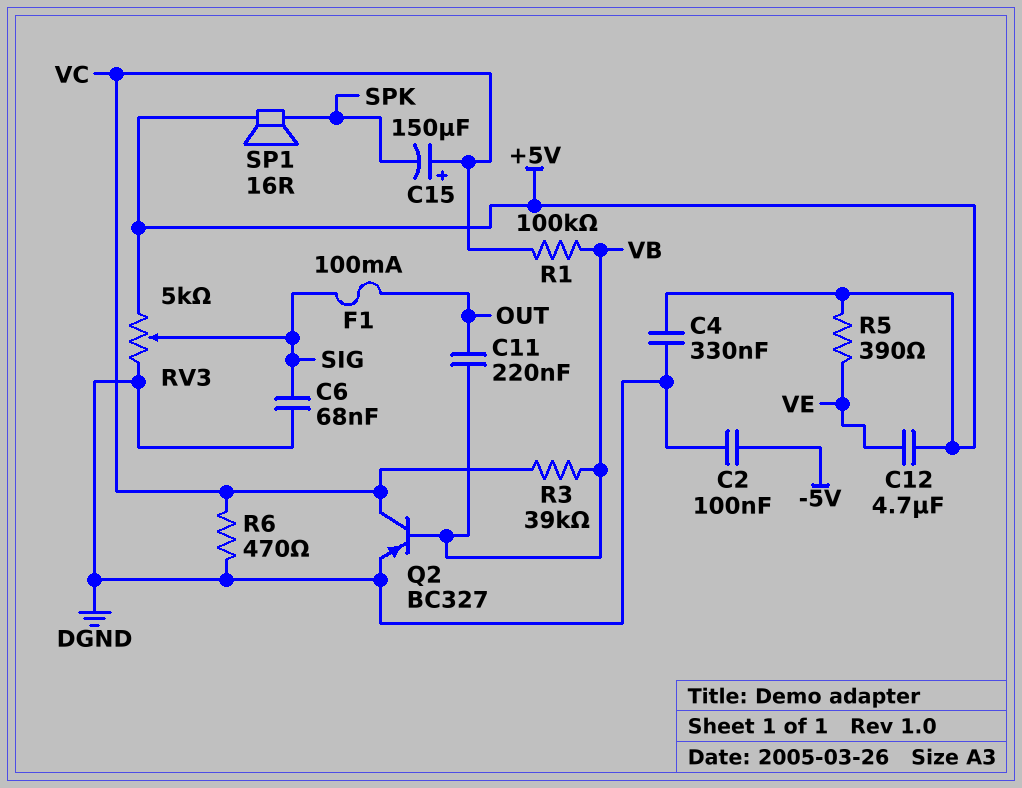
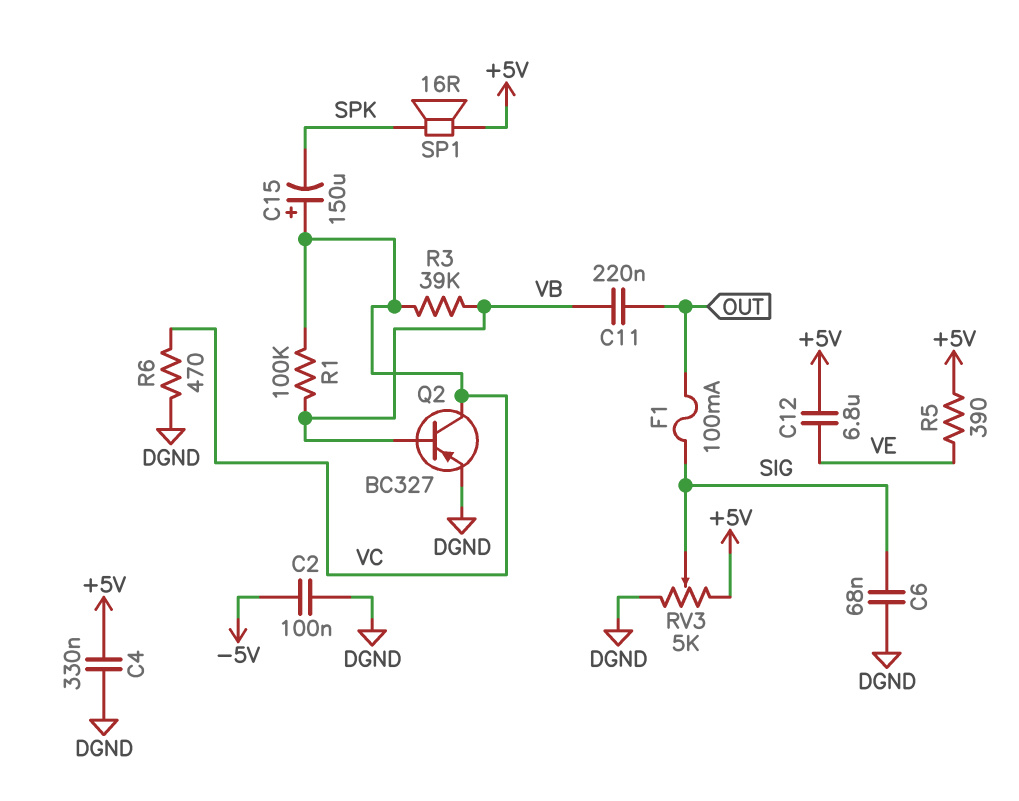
C12: 4.7uF (+5V, VE) -> 6.8uF (+5V, VE)

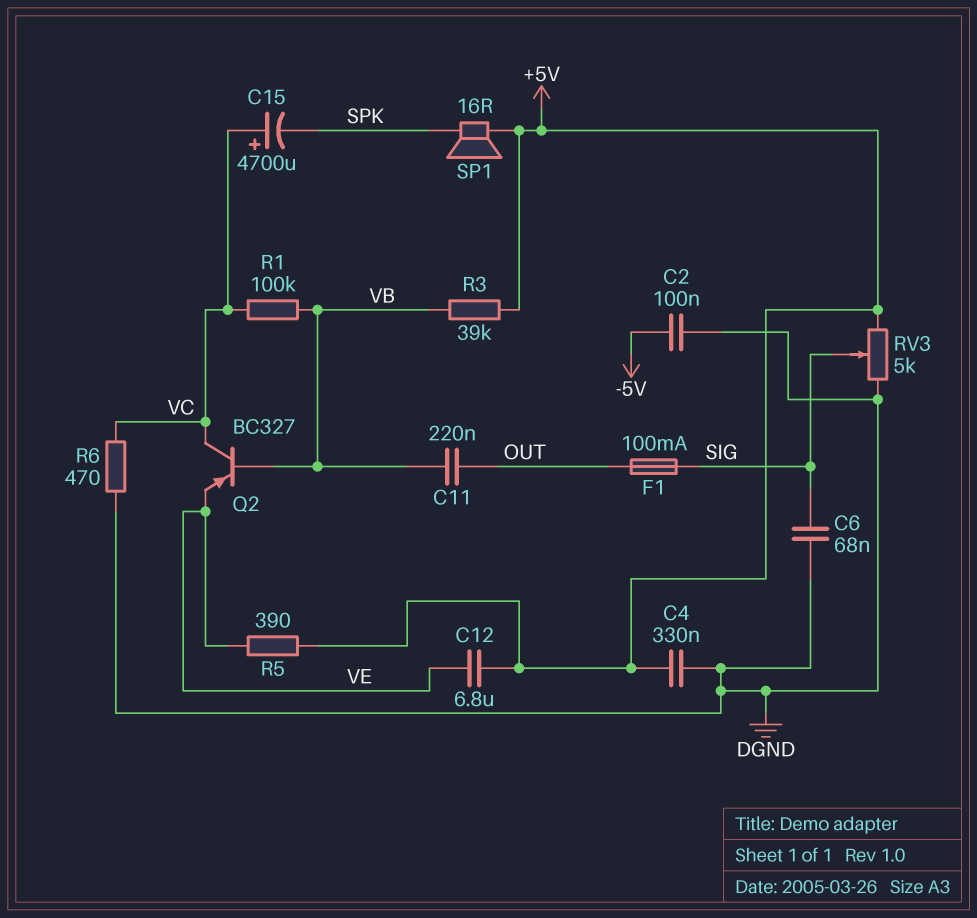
C15: 150uF (plus VC, minus SPK) -> 4700uF (plus VC, minus SPK)
Q2: PNP BC327 (B VB, C VC, E DGND) -> PNP BC327 (B VB, C VC, E VE)
R3: 39k (VB, VC) -> 39k (+5V, VB)

